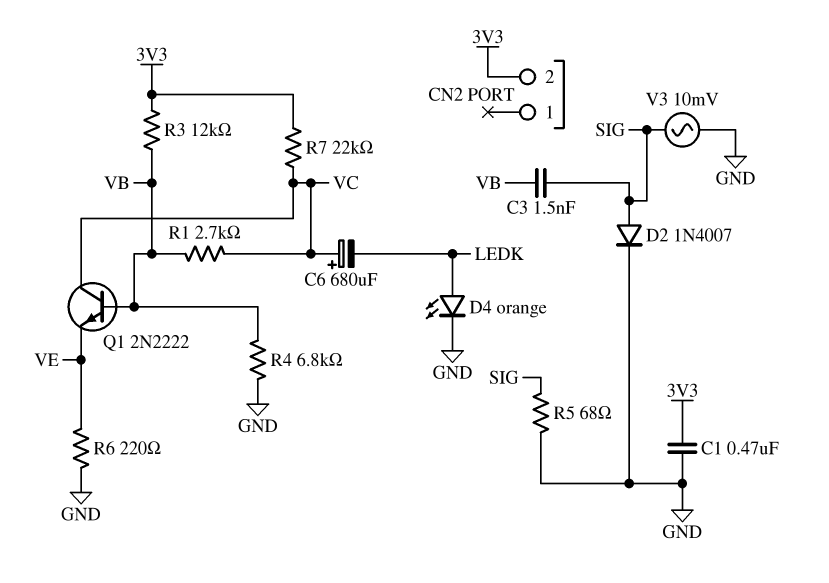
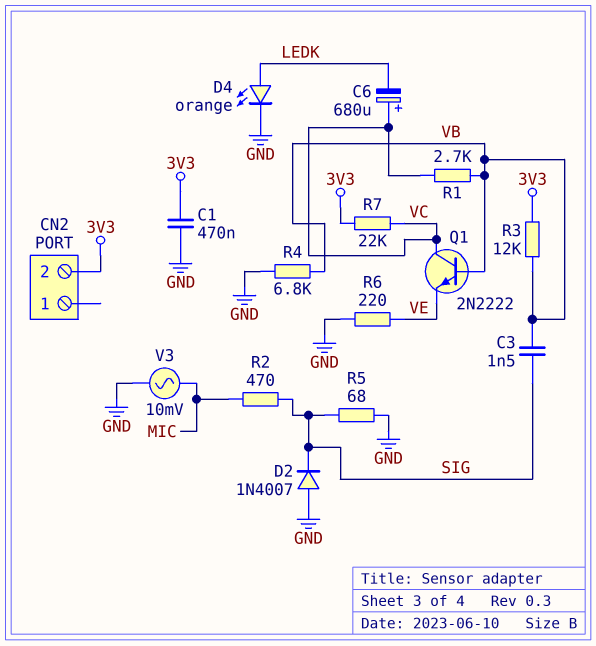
D2: diode 1N4007 (A SIG, K GND) -> diode 1N4007 (A GND, K SIG)
R2: none -> 470 (MIC, SIG)
V3: AC 10mV (GND, SIG) -> AC 10mV (GND, MIC)

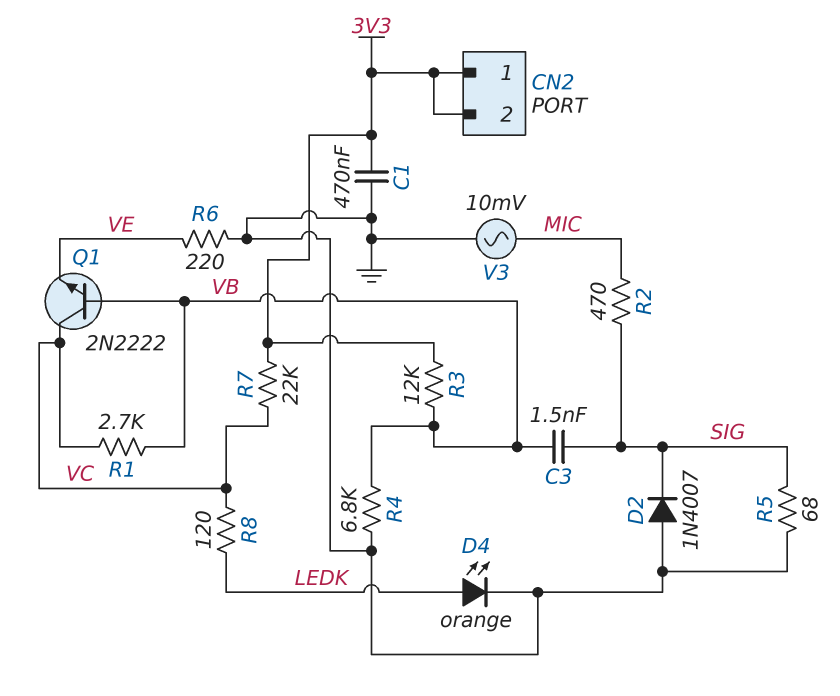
C6: 680uF (plus VC, minus LEDK) -> none
CN2 pin 1: none -> 3V3
R8: none -> 120 (LEDK, VC)

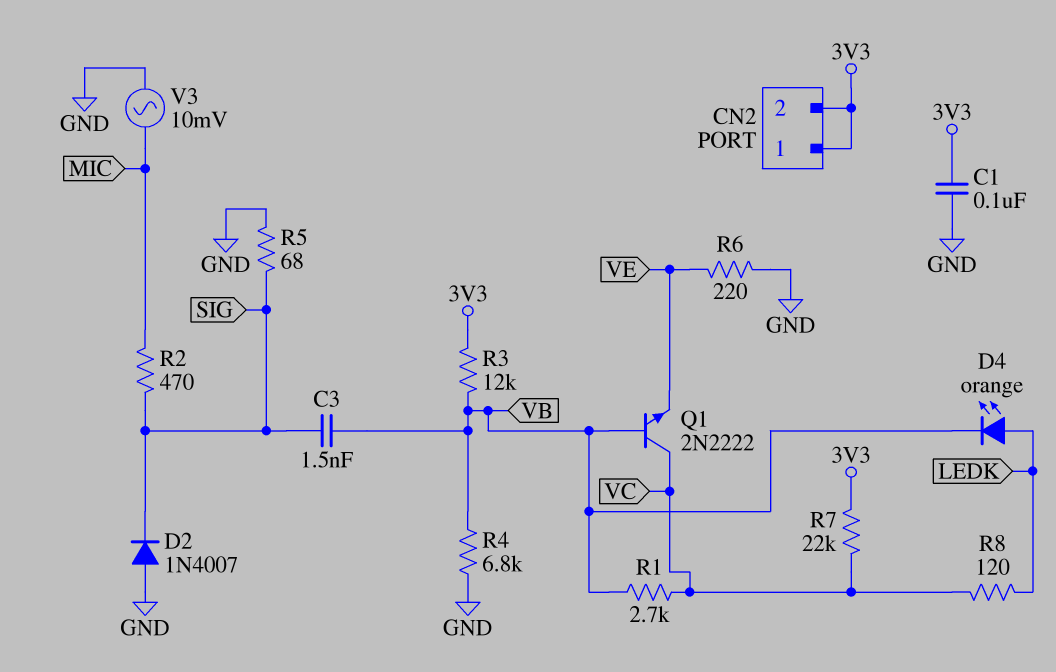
C1: 470nF (3V3, GND) -> 100nF (3V3, GND)
D4: LED orange (A LEDK, K GND) -> LED orange (A LEDK, K VB)

